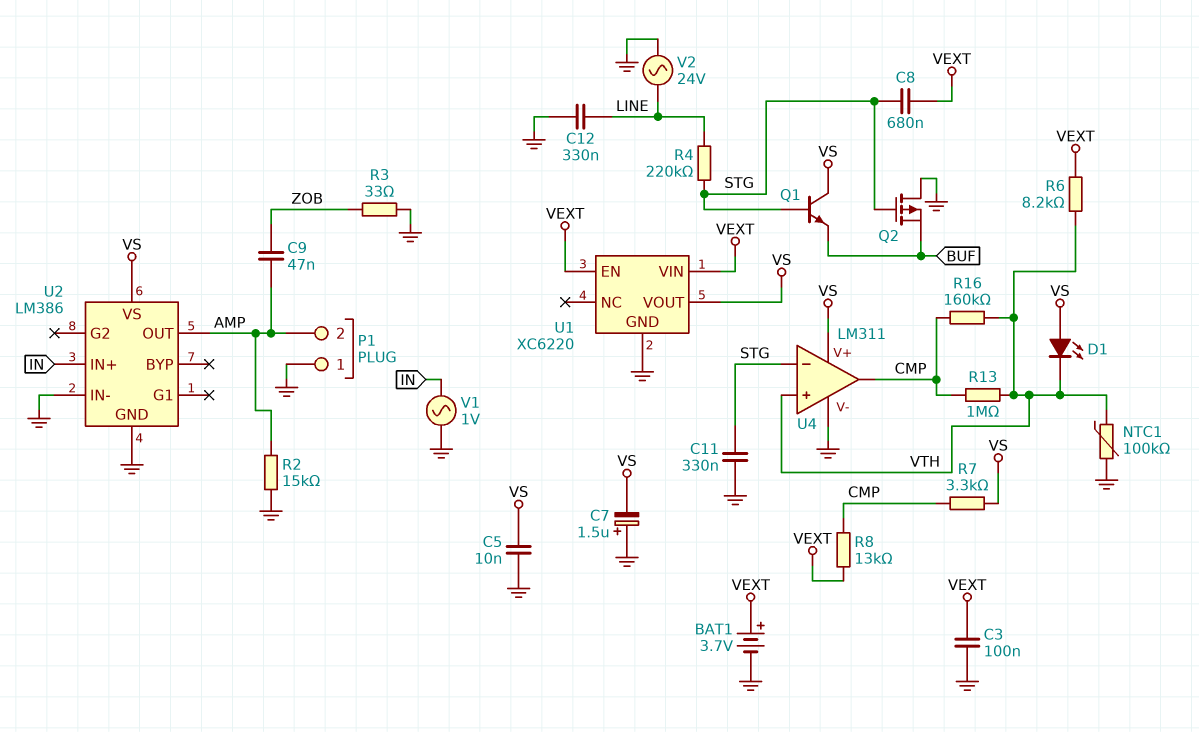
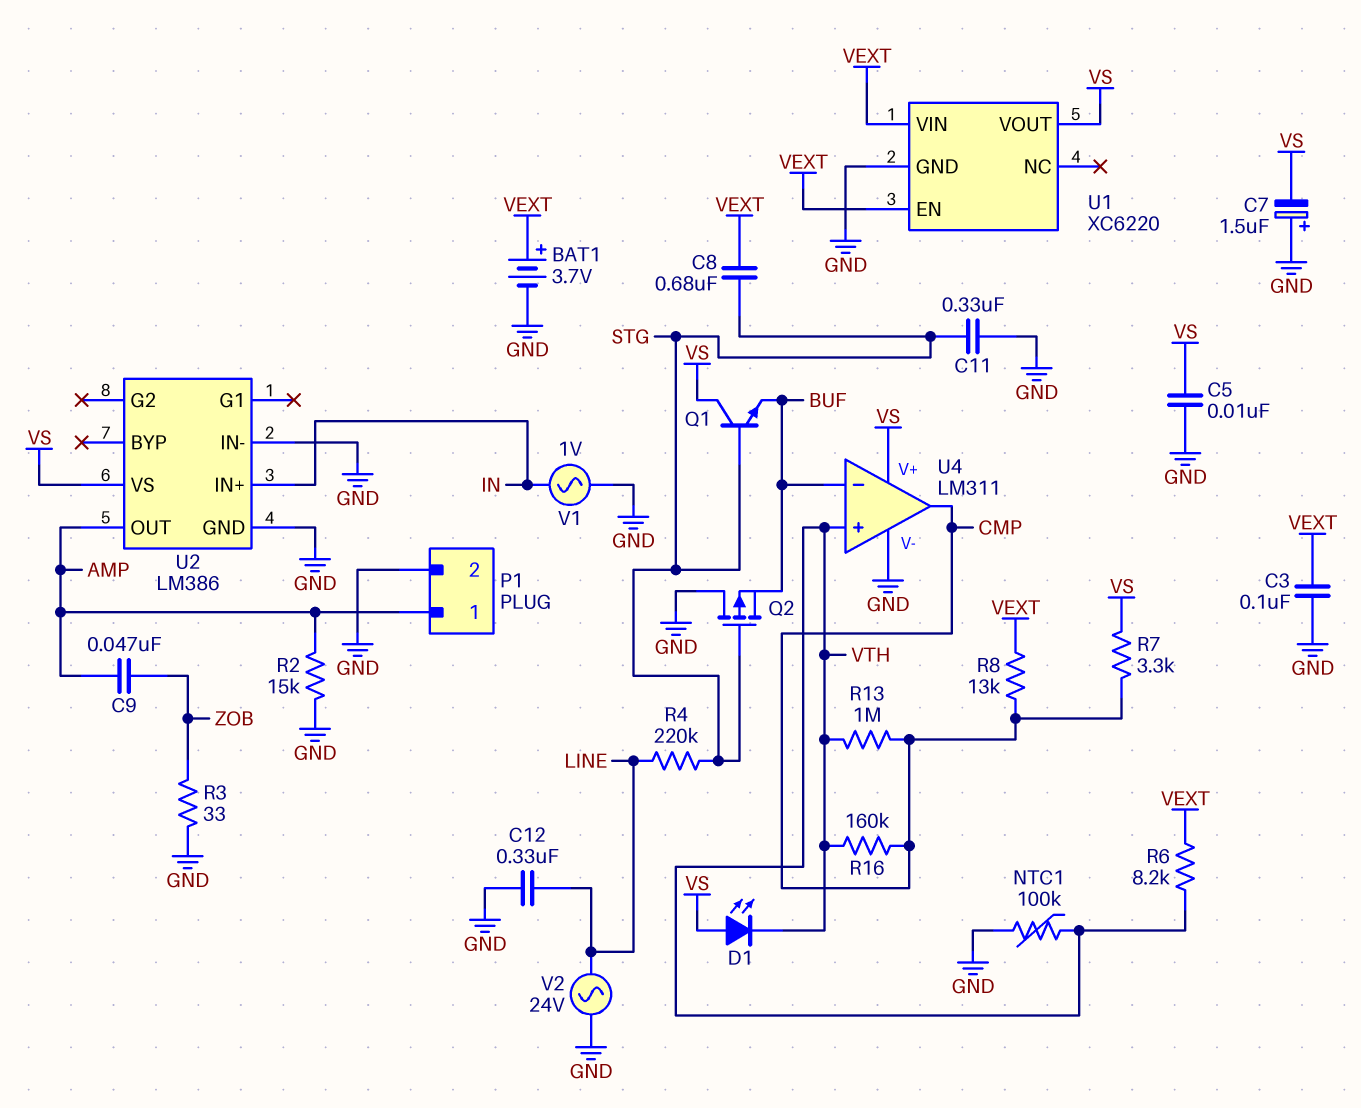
P1 pin 1: GND -> AMP
P1 pin 2: AMP -> GND
U4 pin in-: STG -> BUF

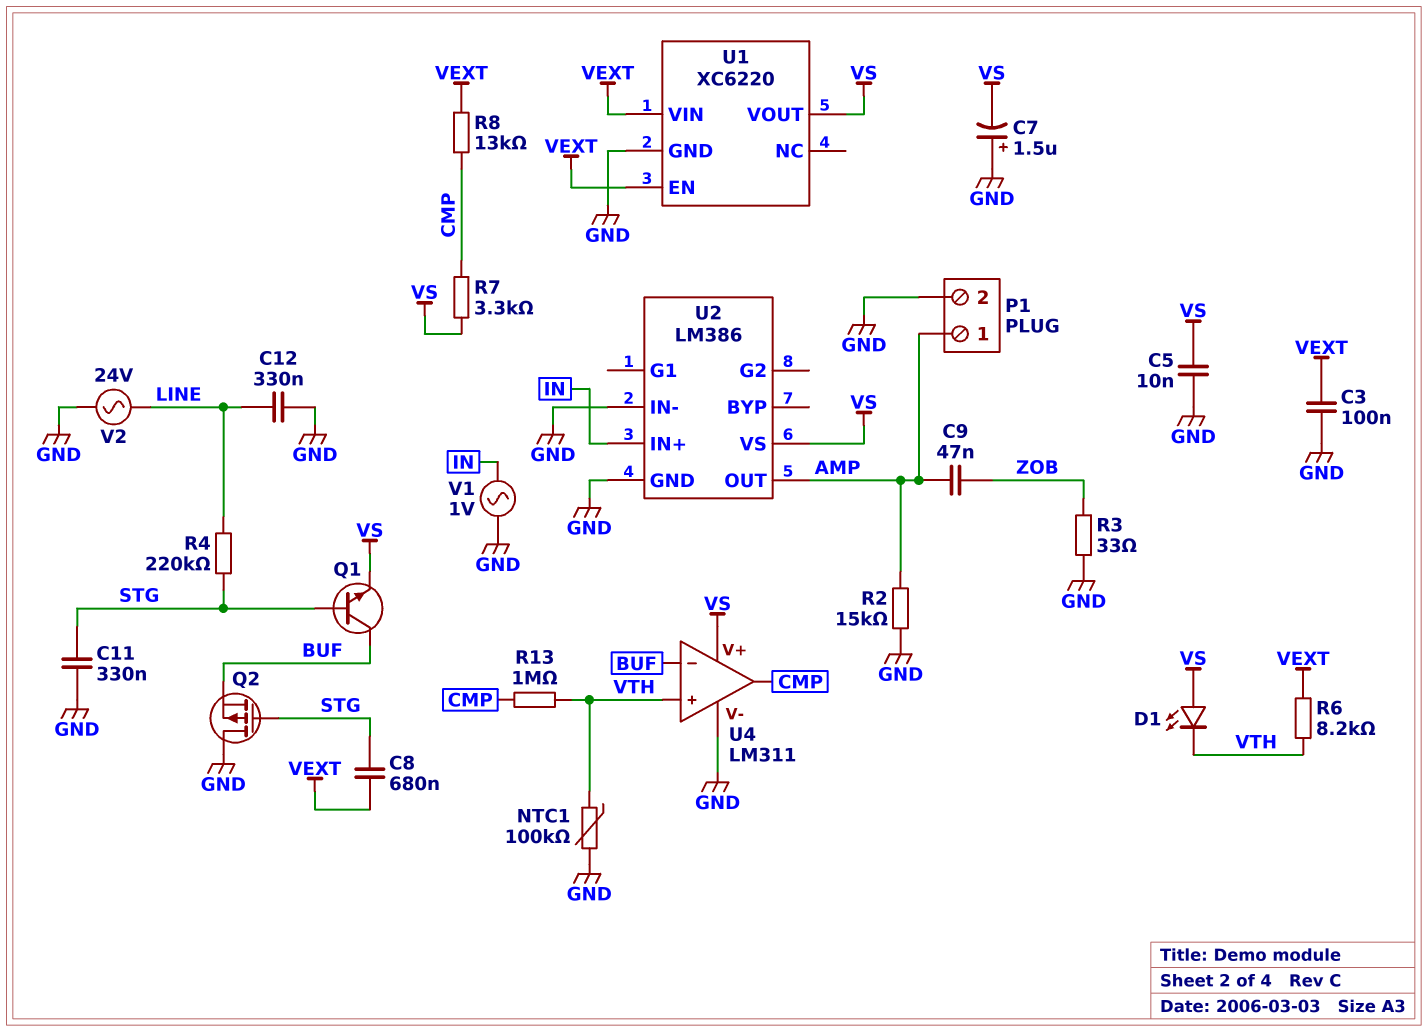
BAT1: 3.7V (plus VEXT, minus GND) -> none
Q1: NPN (B STG, C VS, E BUF) -> NPN (B STG, C BUF, E VS)
R16: 160k (CMP, VTH) -> none

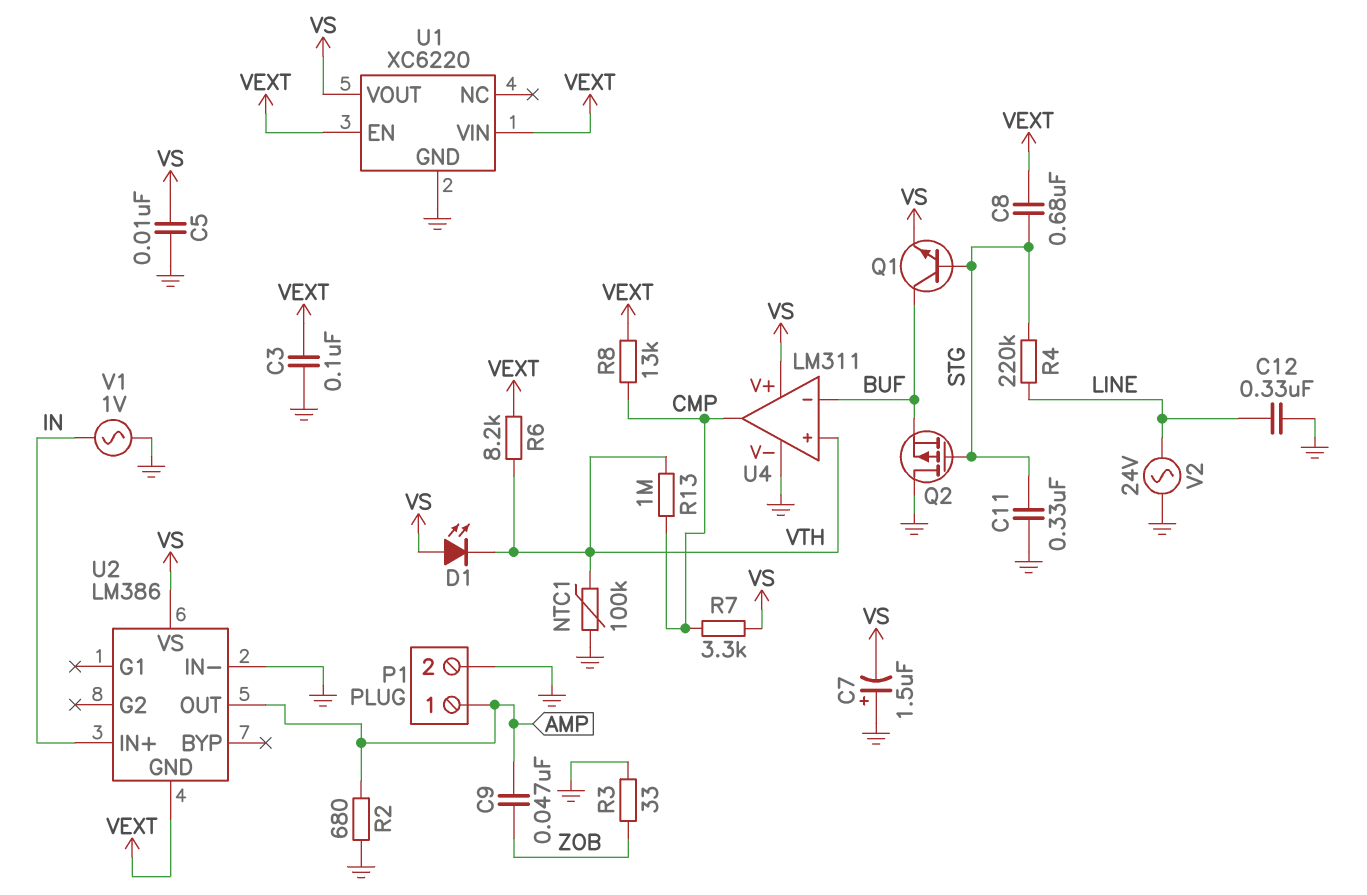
R2: 15k (AMP, GND) -> 680 (AMP, GND)
U2 pin GND: GND -> VEXT

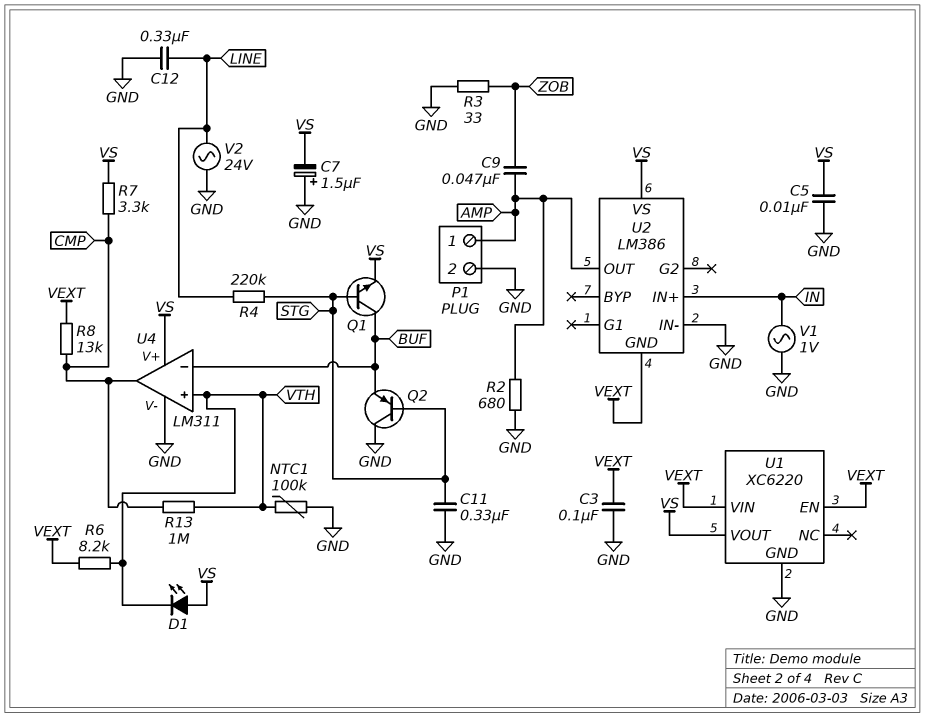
C8: 680nF (STG, VEXT) -> none
Q2: PMOS (G STG, D GND, S BUF) -> PNP (B STG, C GND, E BUF)

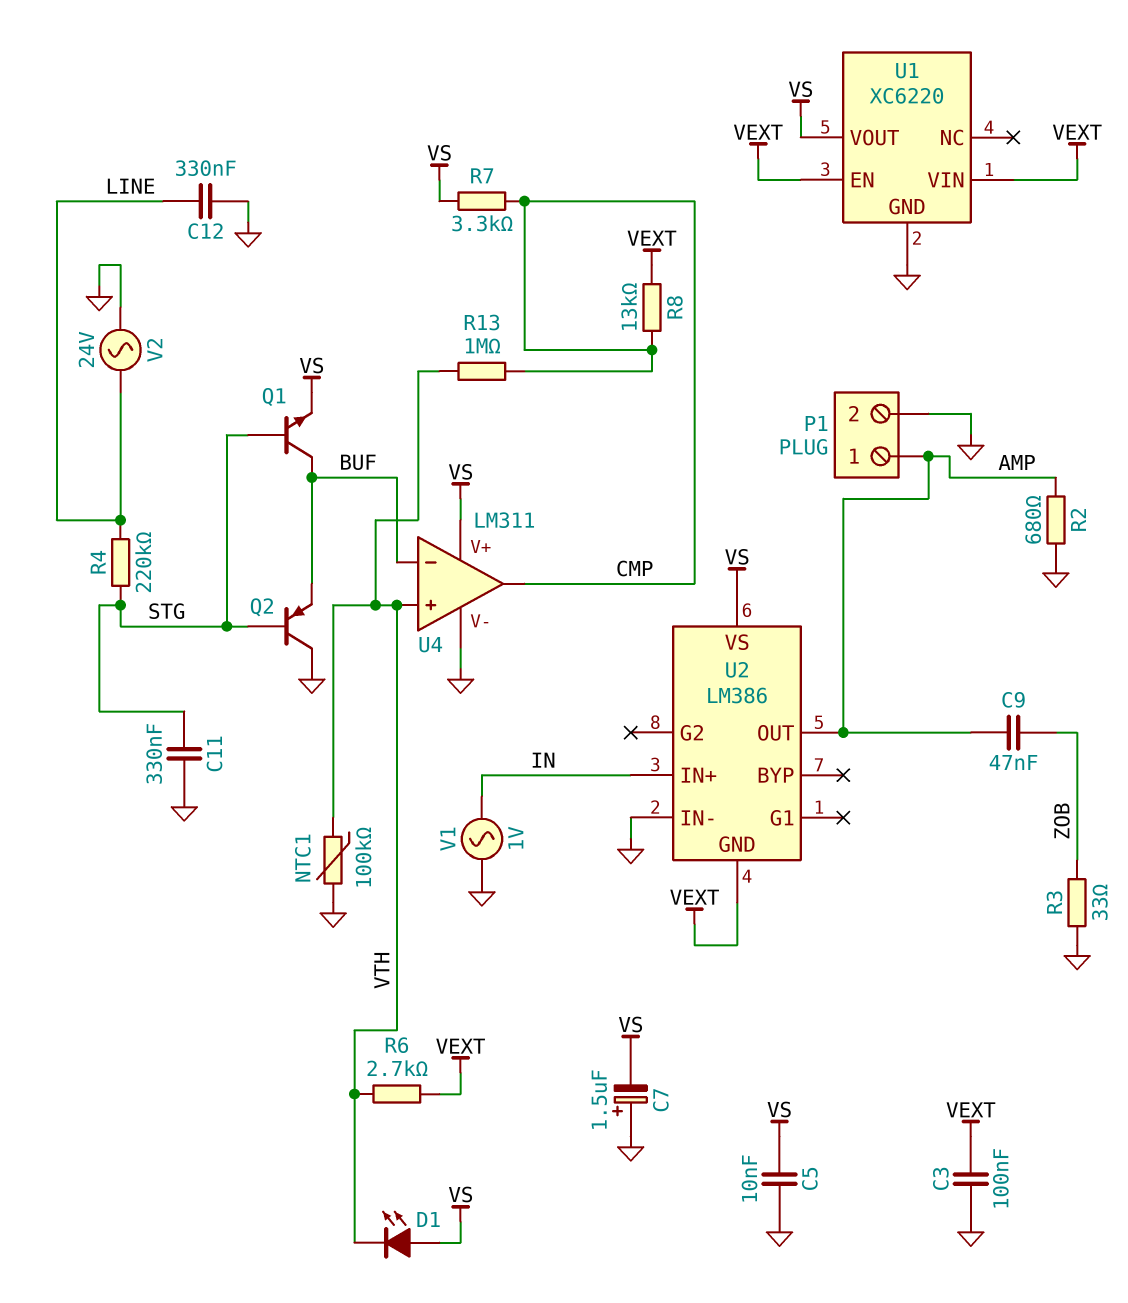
R6: 8.2k (VEXT, VTH) -> 2.7k (VEXT, VTH)

